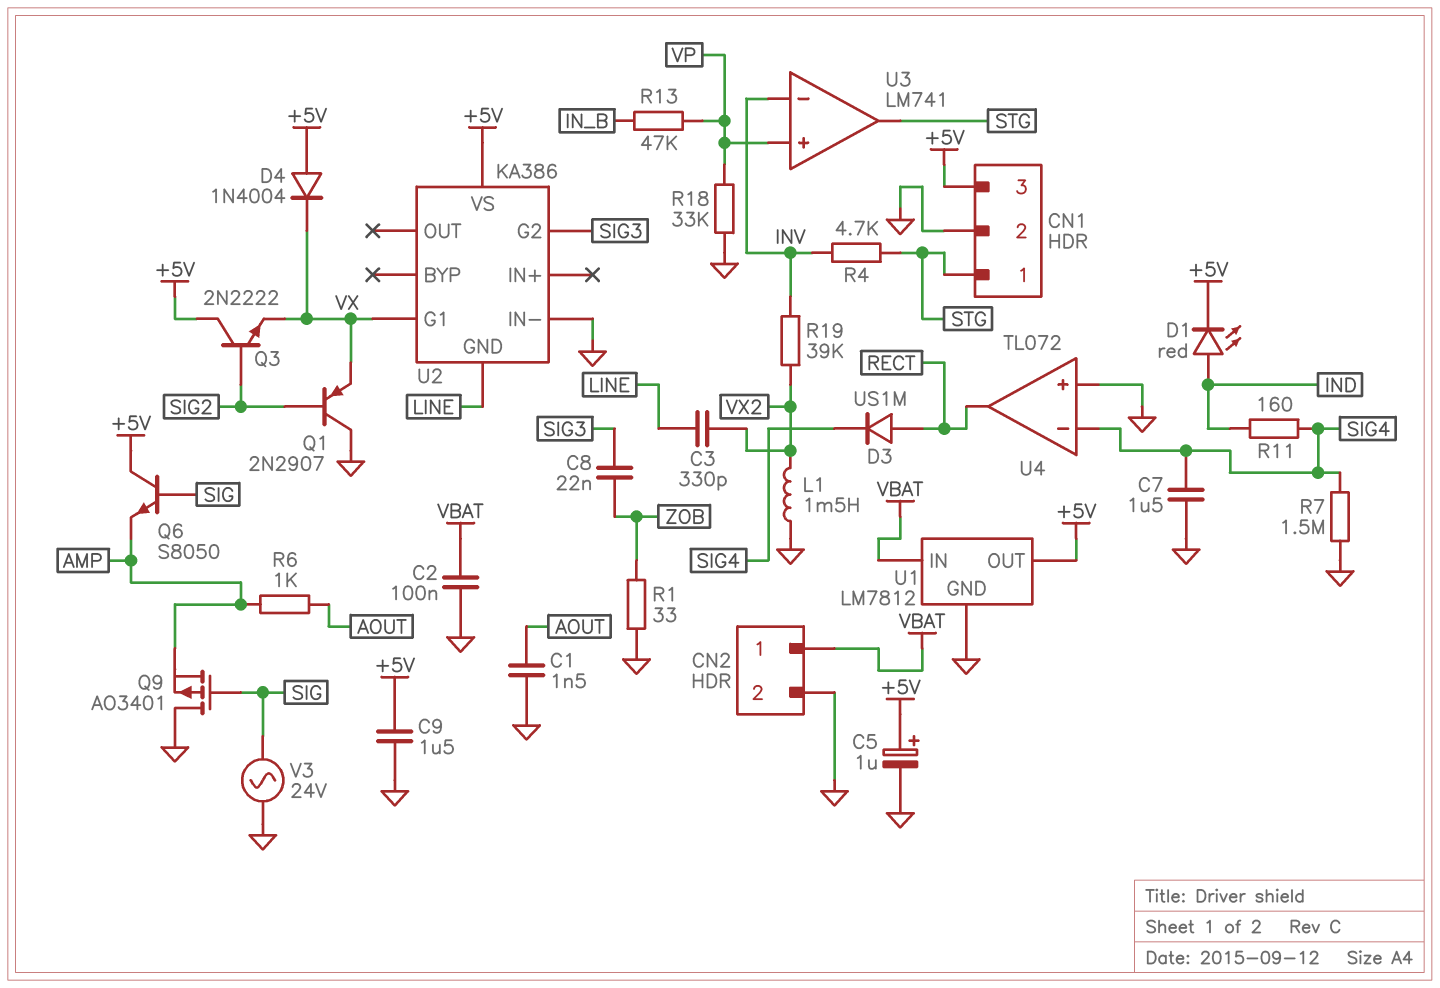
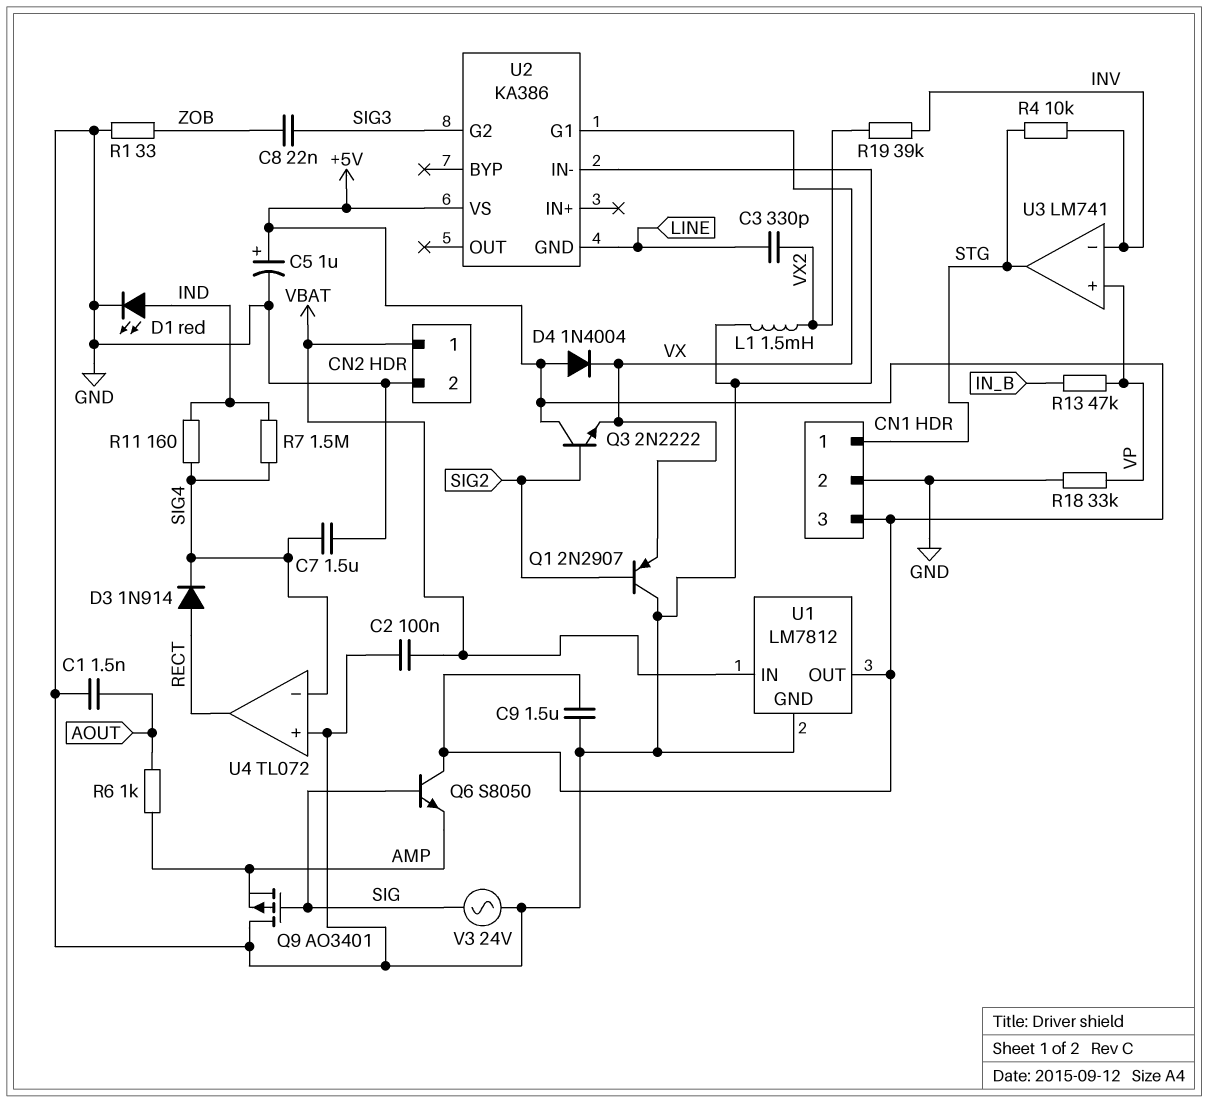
D1: LED red (A IND, K +5V) -> LED red (A IND, K GND)
D3: diode US1M (A RECT, K SIG4) -> diode 1N914 (A RECT, K SIG4)
R4: 4.7k (INV, STG) -> 10k (INV, STG)
R7: 1.5M (GND, SIG4) -> 1.5M (IND, SIG4)

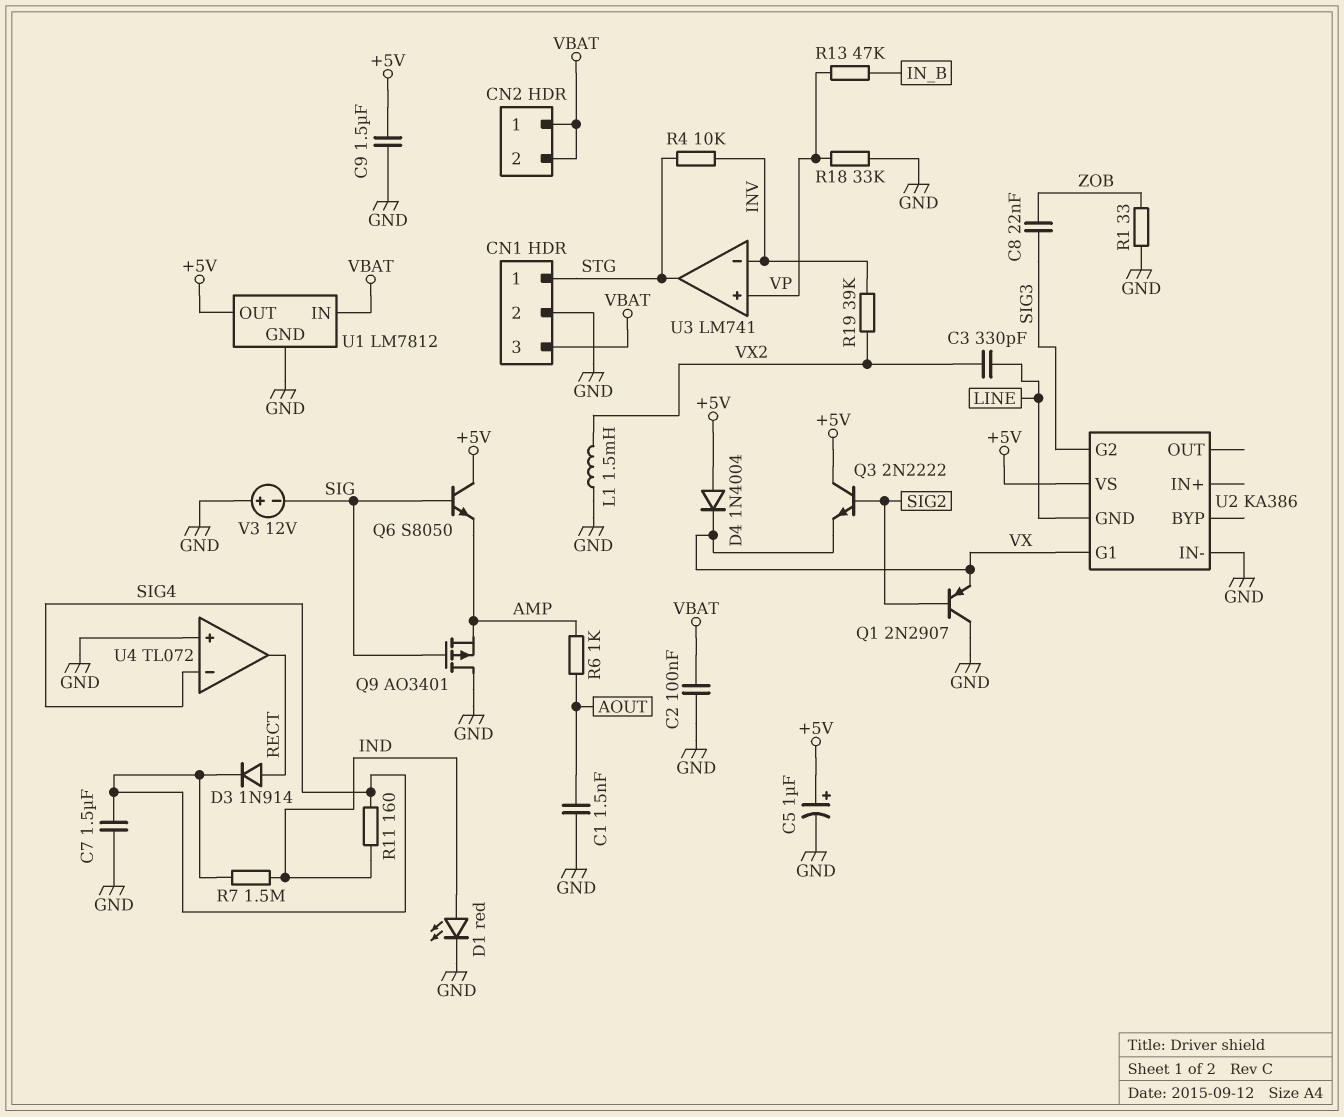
CN1 pin 3: +5V -> VBAT
CN2 pin 2: GND -> VBAT
V3: AC 24V (GND, SIG) -> 12V (plus GND, minus SIG)

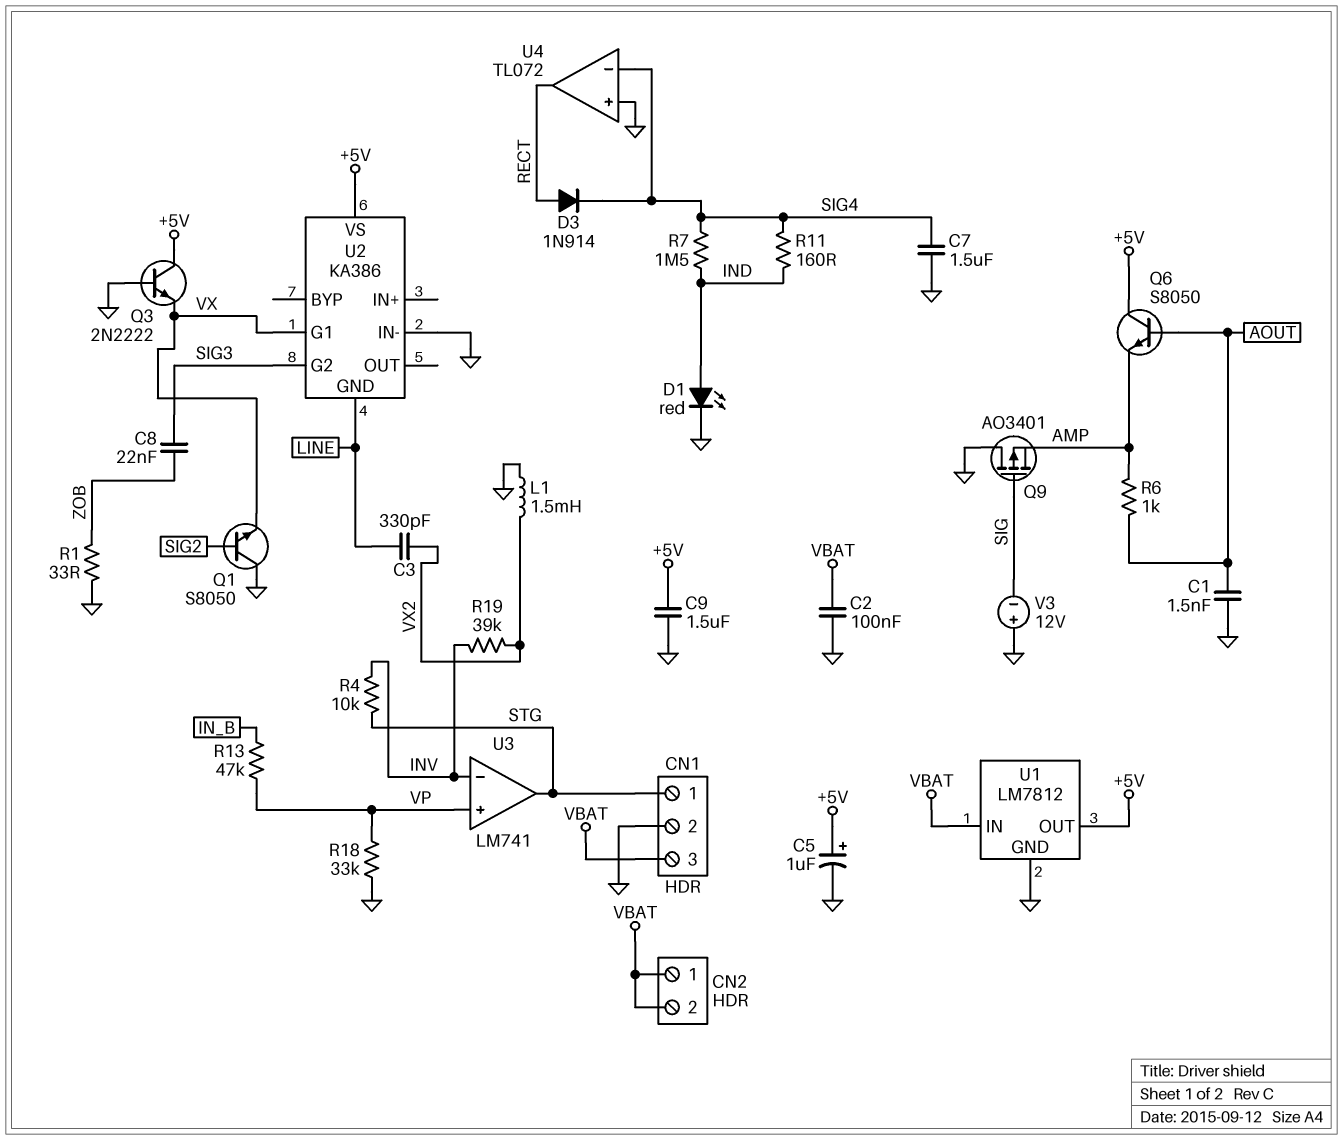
D4: diode 1N4004 (A +5V, K VX) -> none
Q1: PNP 2N2907 (B SIG2, C GND, E VX) -> NPN S8050 (B SIG2, C GND, E VX)
Q3: NPN 2N2222 (B SIG2, C +5V, E VX) -> NPN 2N2222 (B GND, C +5V, E VX)
Q6: NPN S8050 (B SIG, C +5V, E AMP) -> NPN S8050 (B AOUT, C +5V, E AMP)

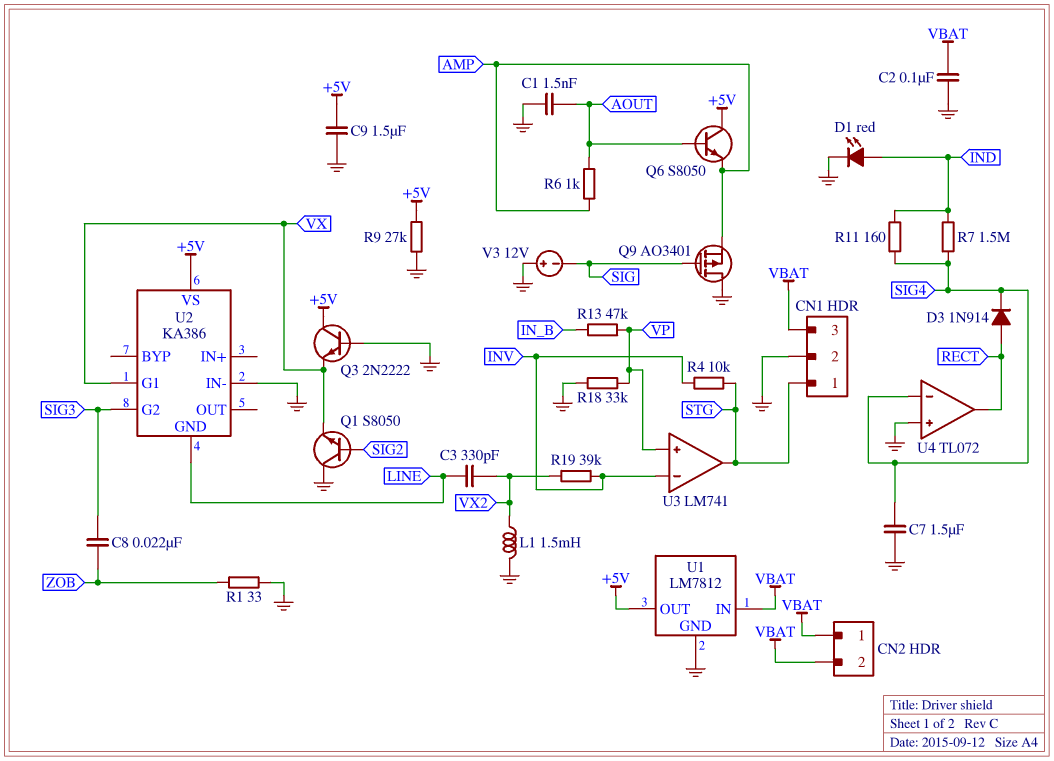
C5: 1uF (plus +5V, minus GND) -> none
R9: none -> 27k (+5V, GND)

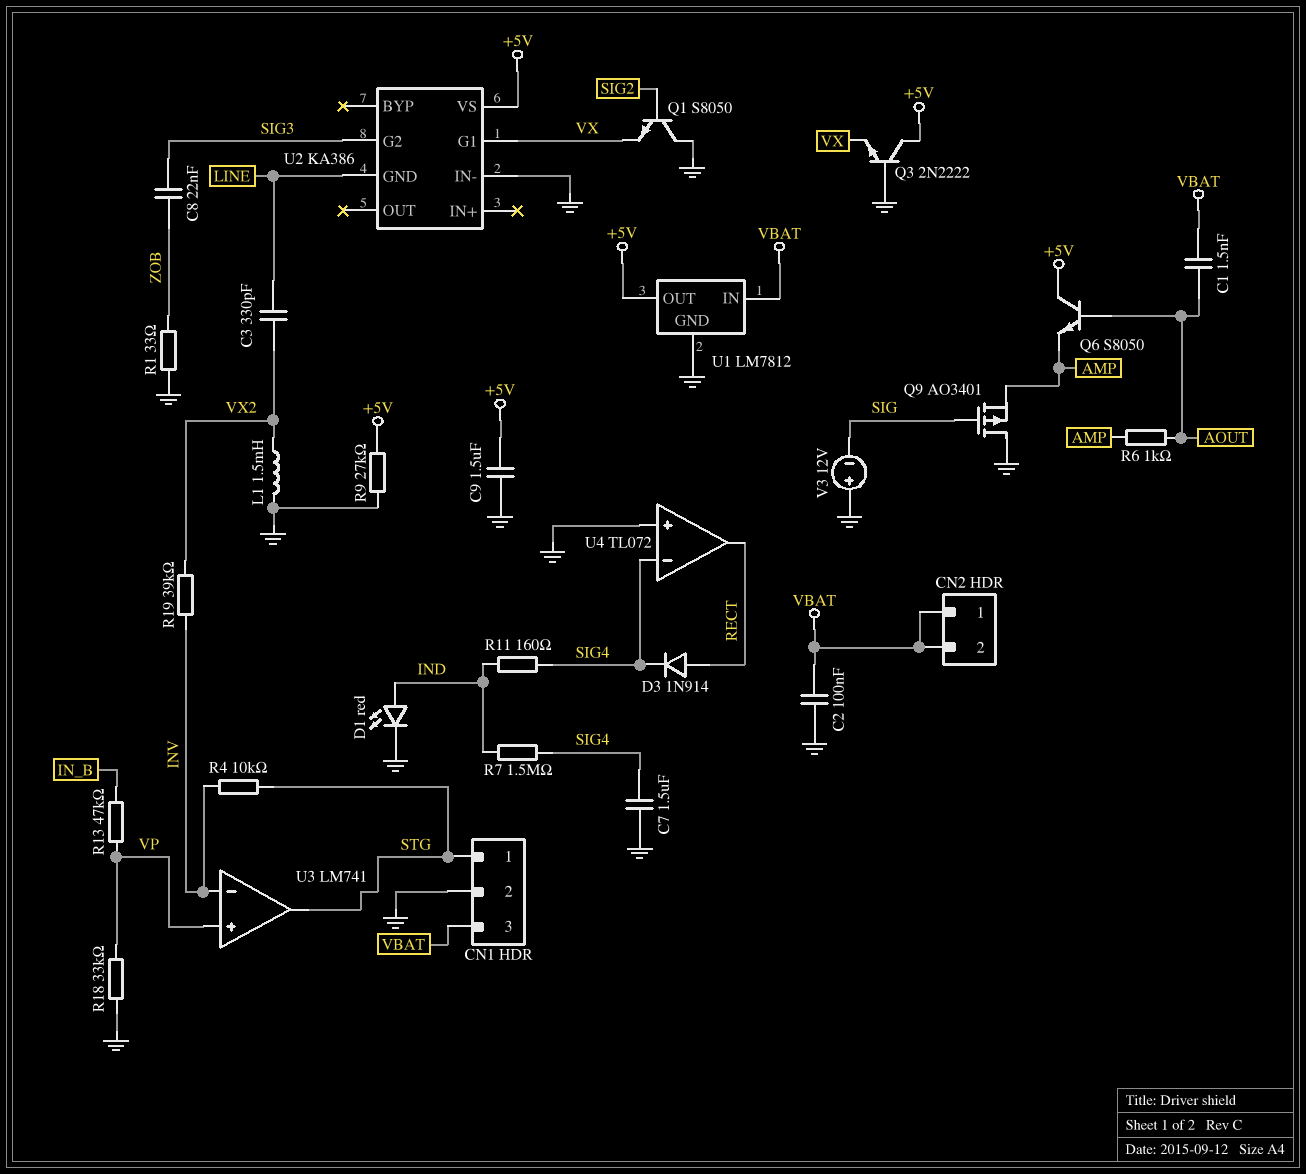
C1: 1.5nF (AOUT, GND) -> 1.5nF (AOUT, VBAT)

